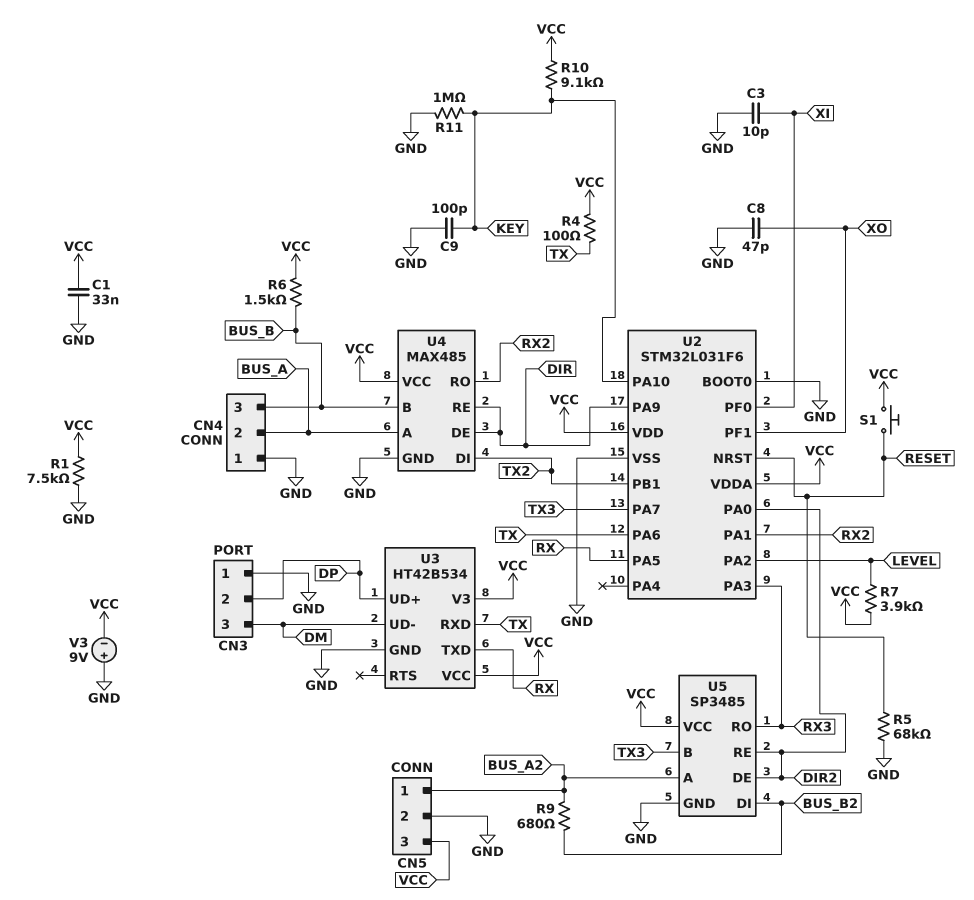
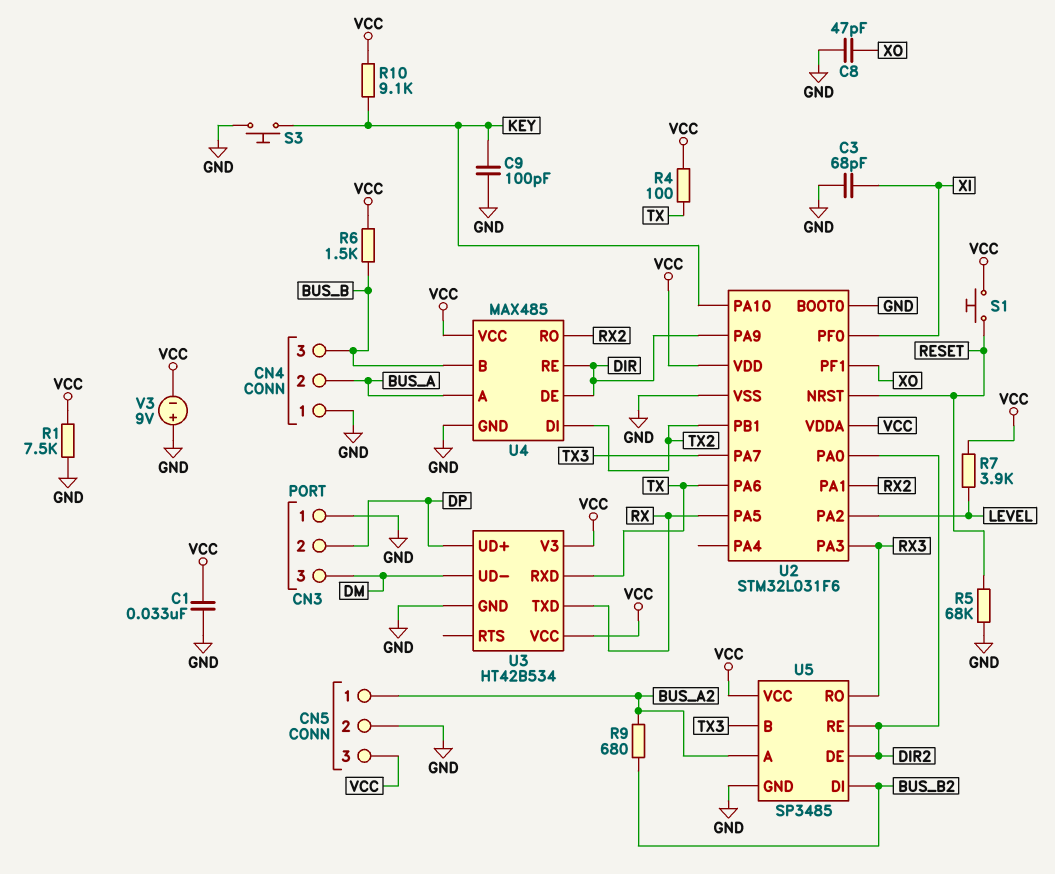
C3: 10pF (GND, XI) -> 68pF (GND, XI)
R11: 1M (GND, KEY) -> none
S3: none -> button (GND, KEY)

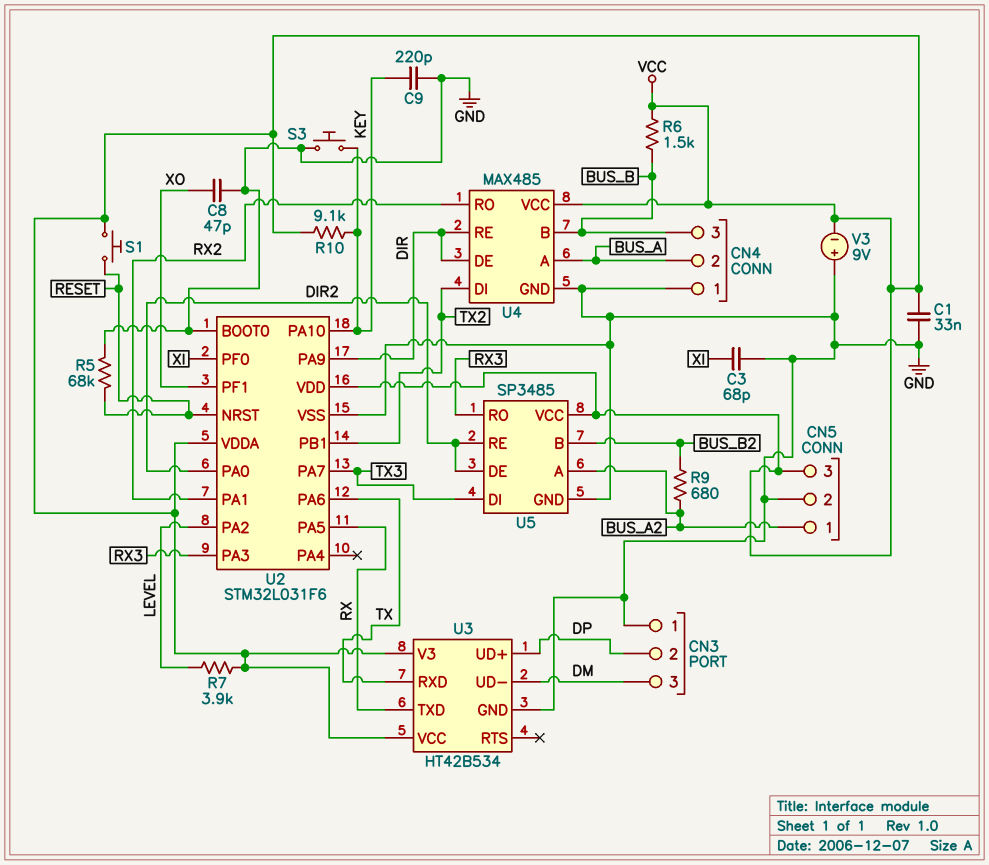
C9: 100pF (GND, KEY) -> 220pF (GND, KEY)
R1: 7.5k (GND, VCC) -> none
R4: 100 (TX, VCC) -> none
U5 pin B: TX3 -> BUS_B2
U5 pin DI: BUS_B2 -> TX3

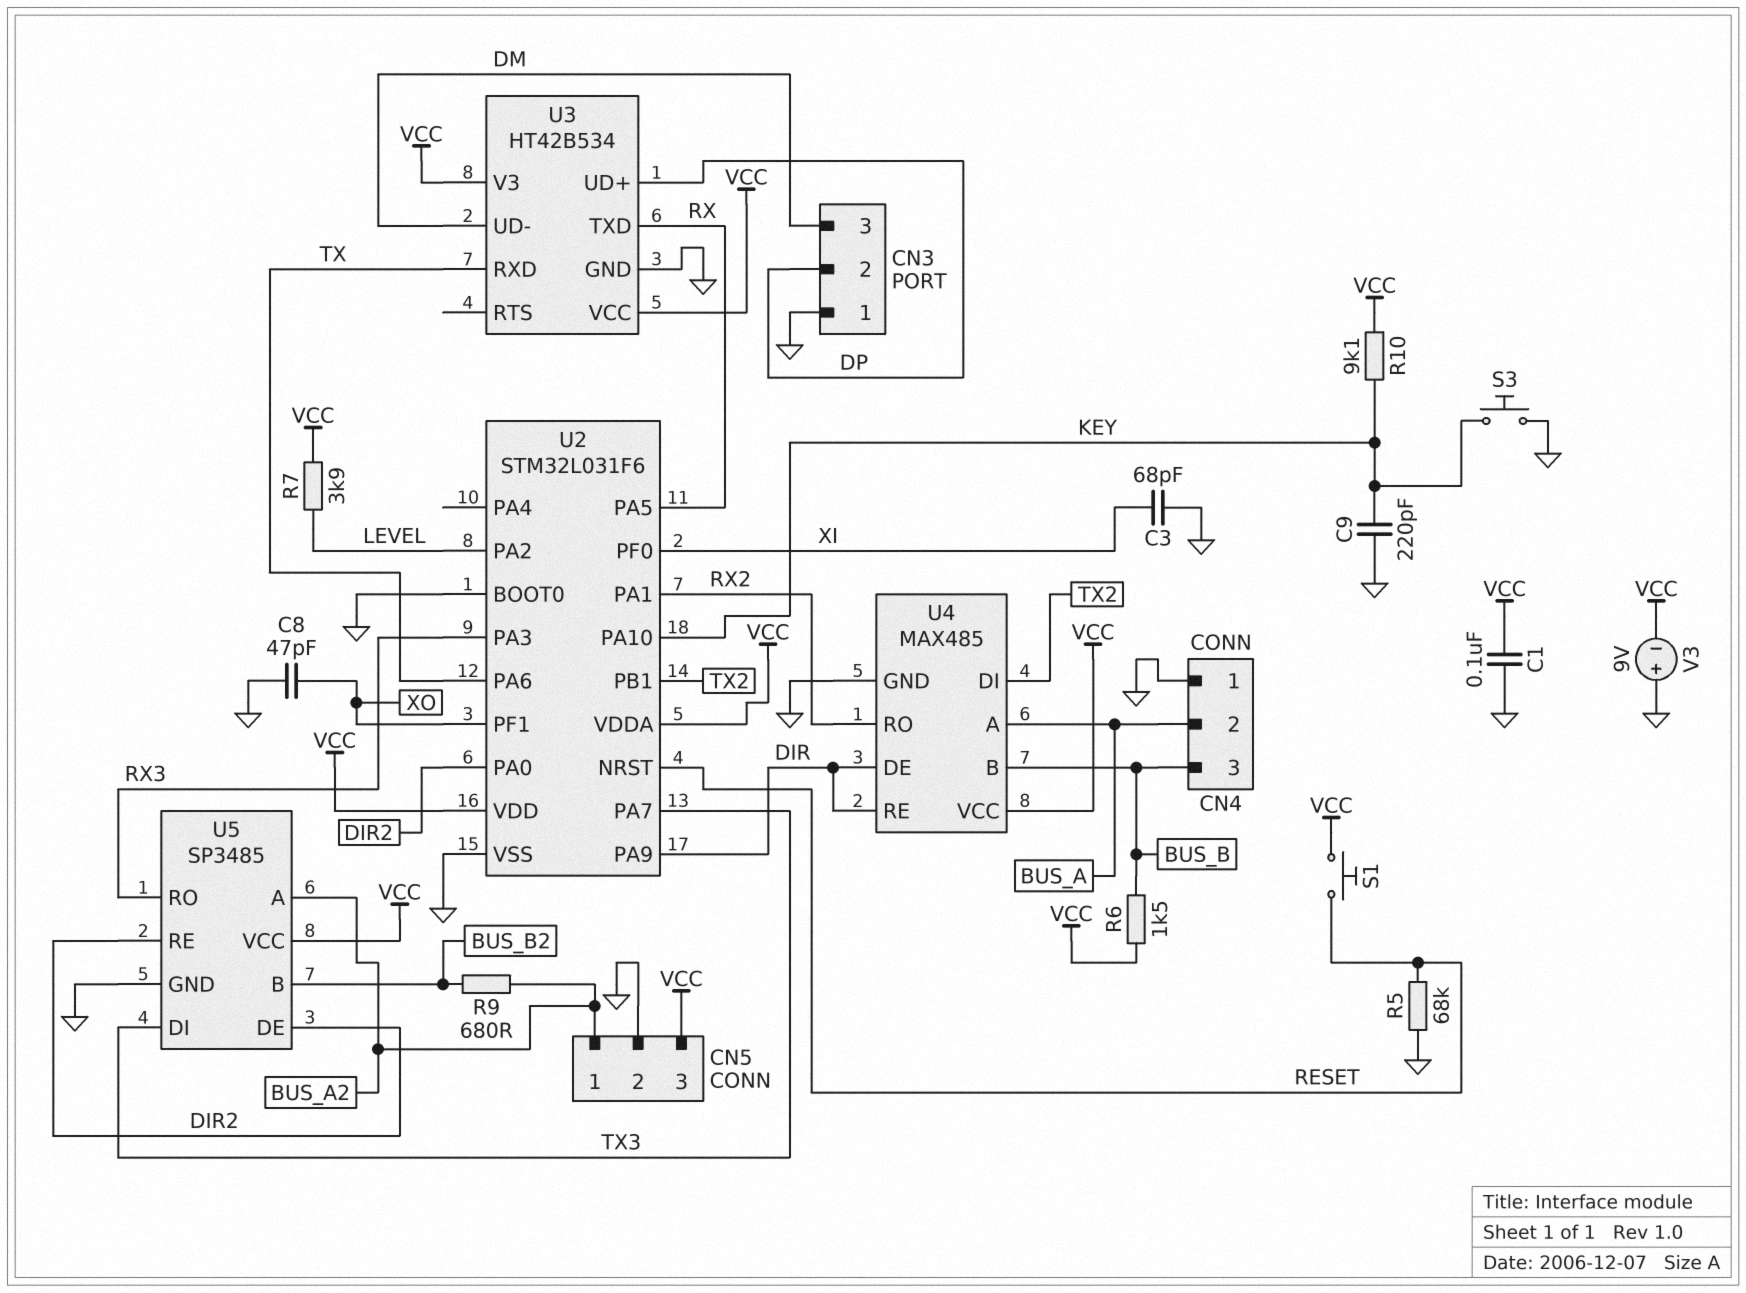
C1: 33nF (GND, VCC) -> 100nF (GND, VCC)

